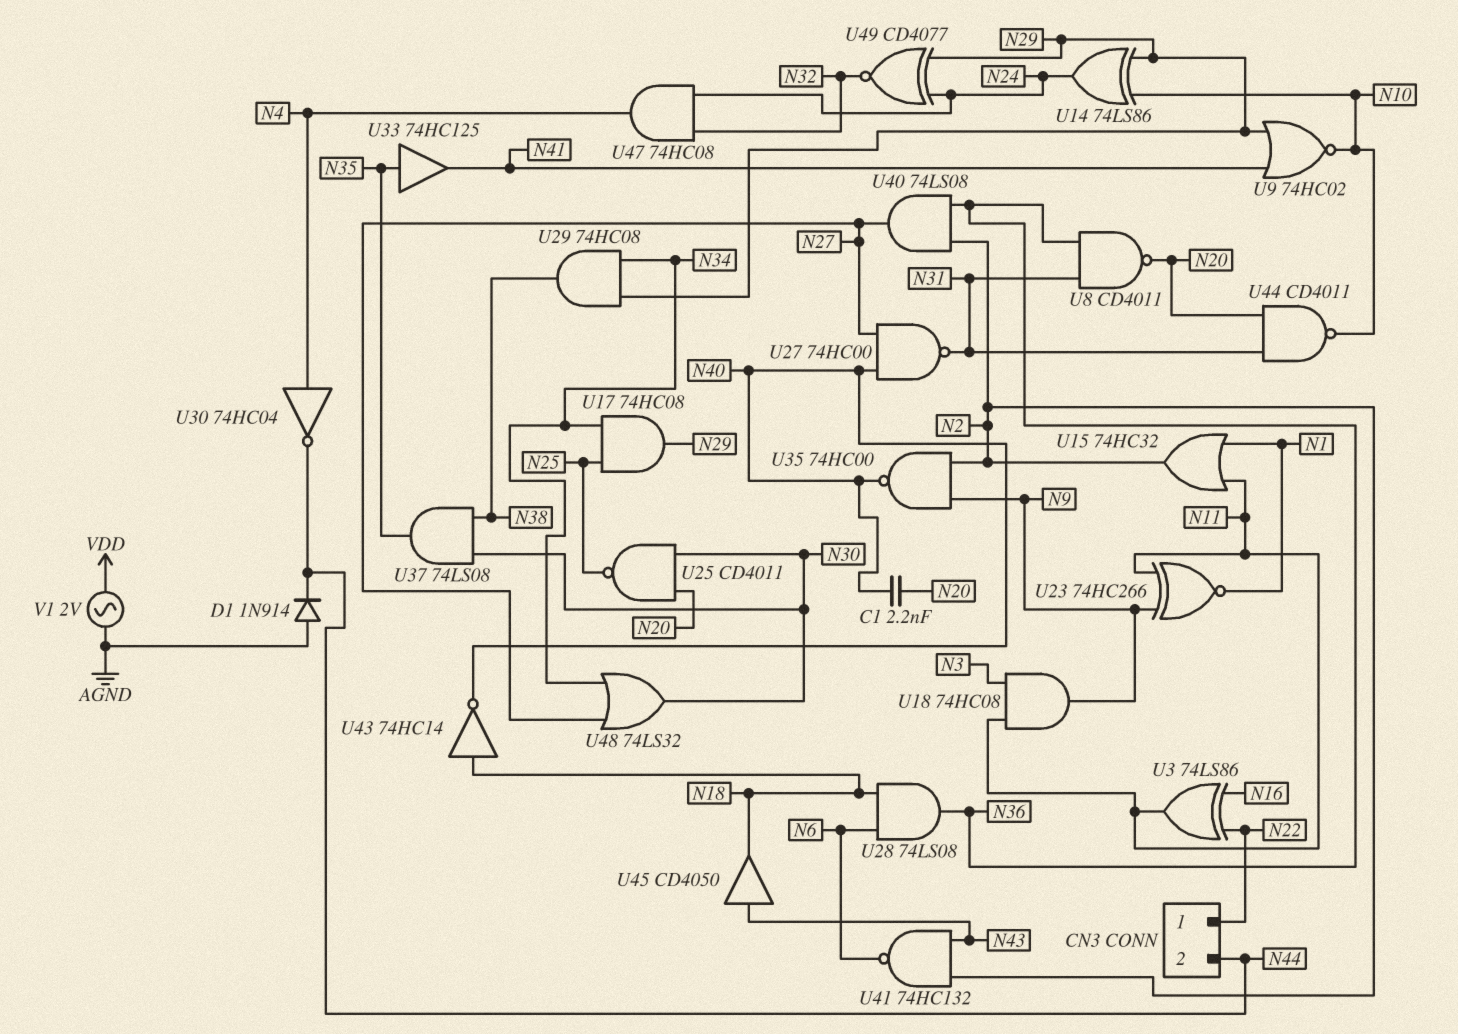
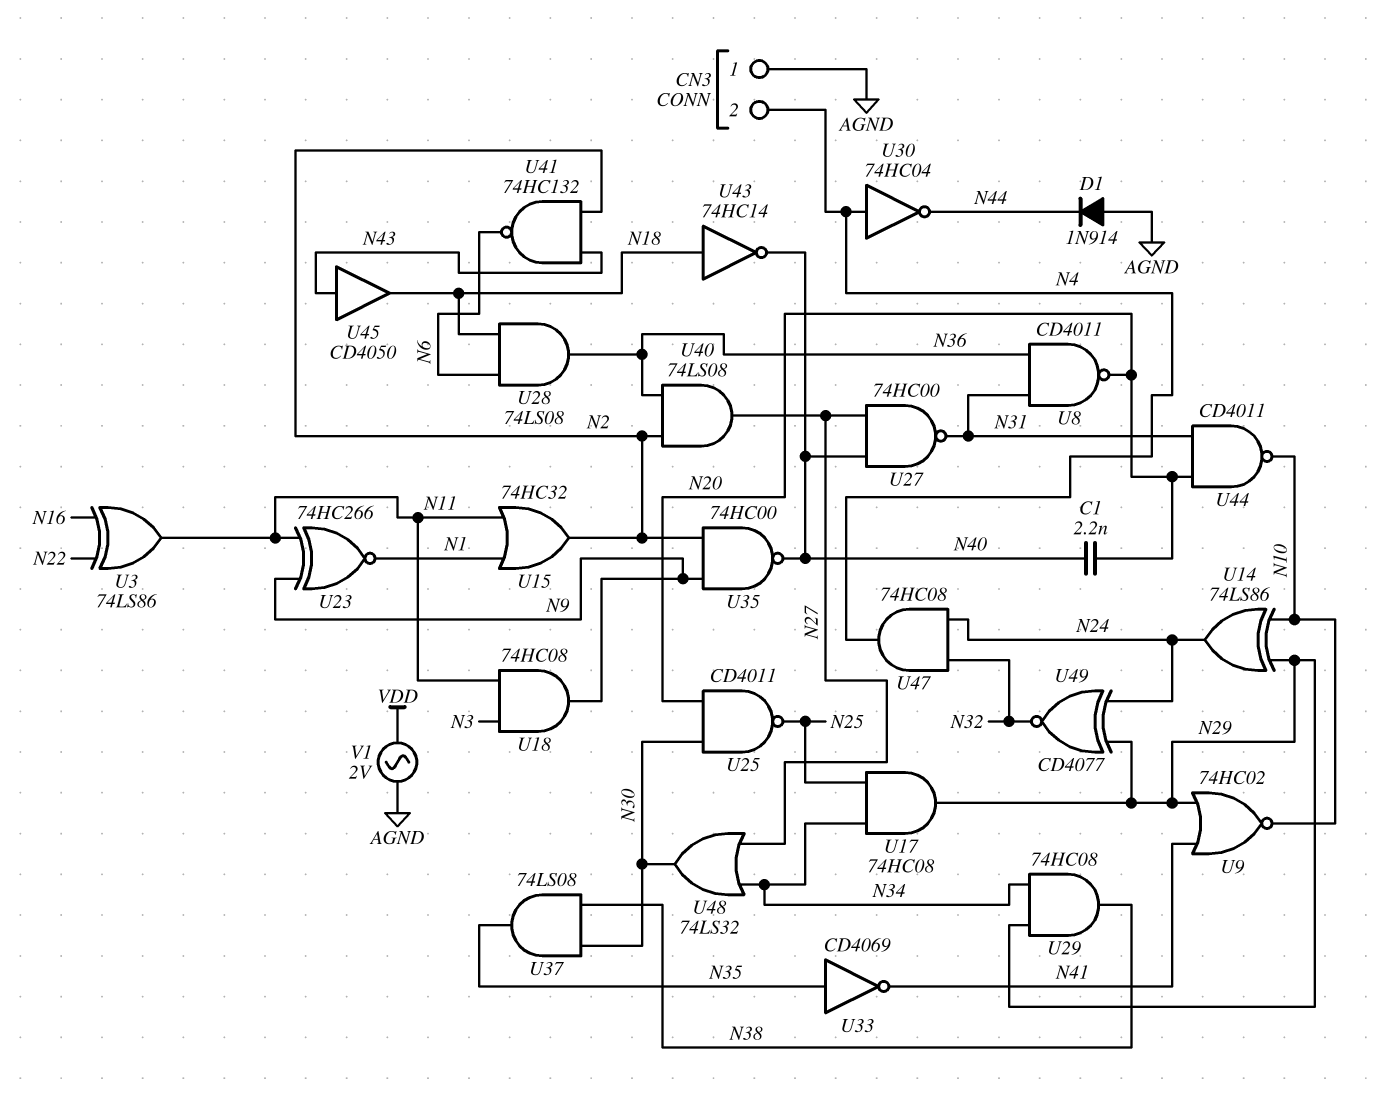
CN3 pin 1: N22 -> AGND
CN3 pin 2: N44 -> N4
U33: buffer 74HC125 (in N35, out N41) -> NOT CD4069 (in N35, out N41)

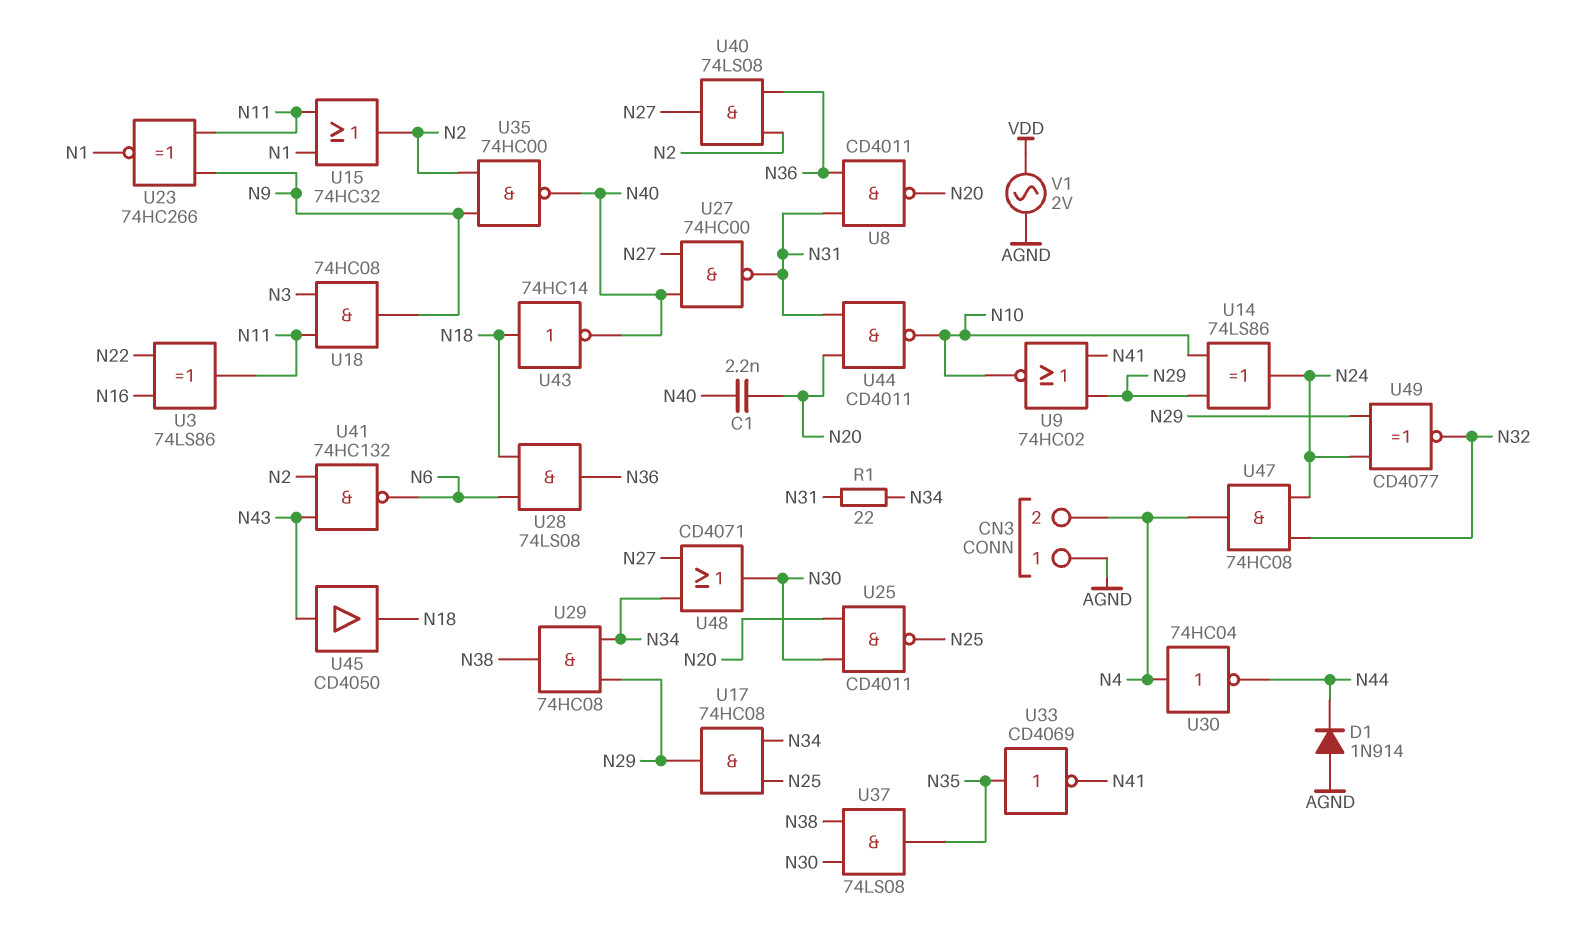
R1: none -> 22 (N31, N34)
U48: OR 74LS32 (in N27, in N34, out N30) -> OR CD4071 (in N27, in N34, out N30)

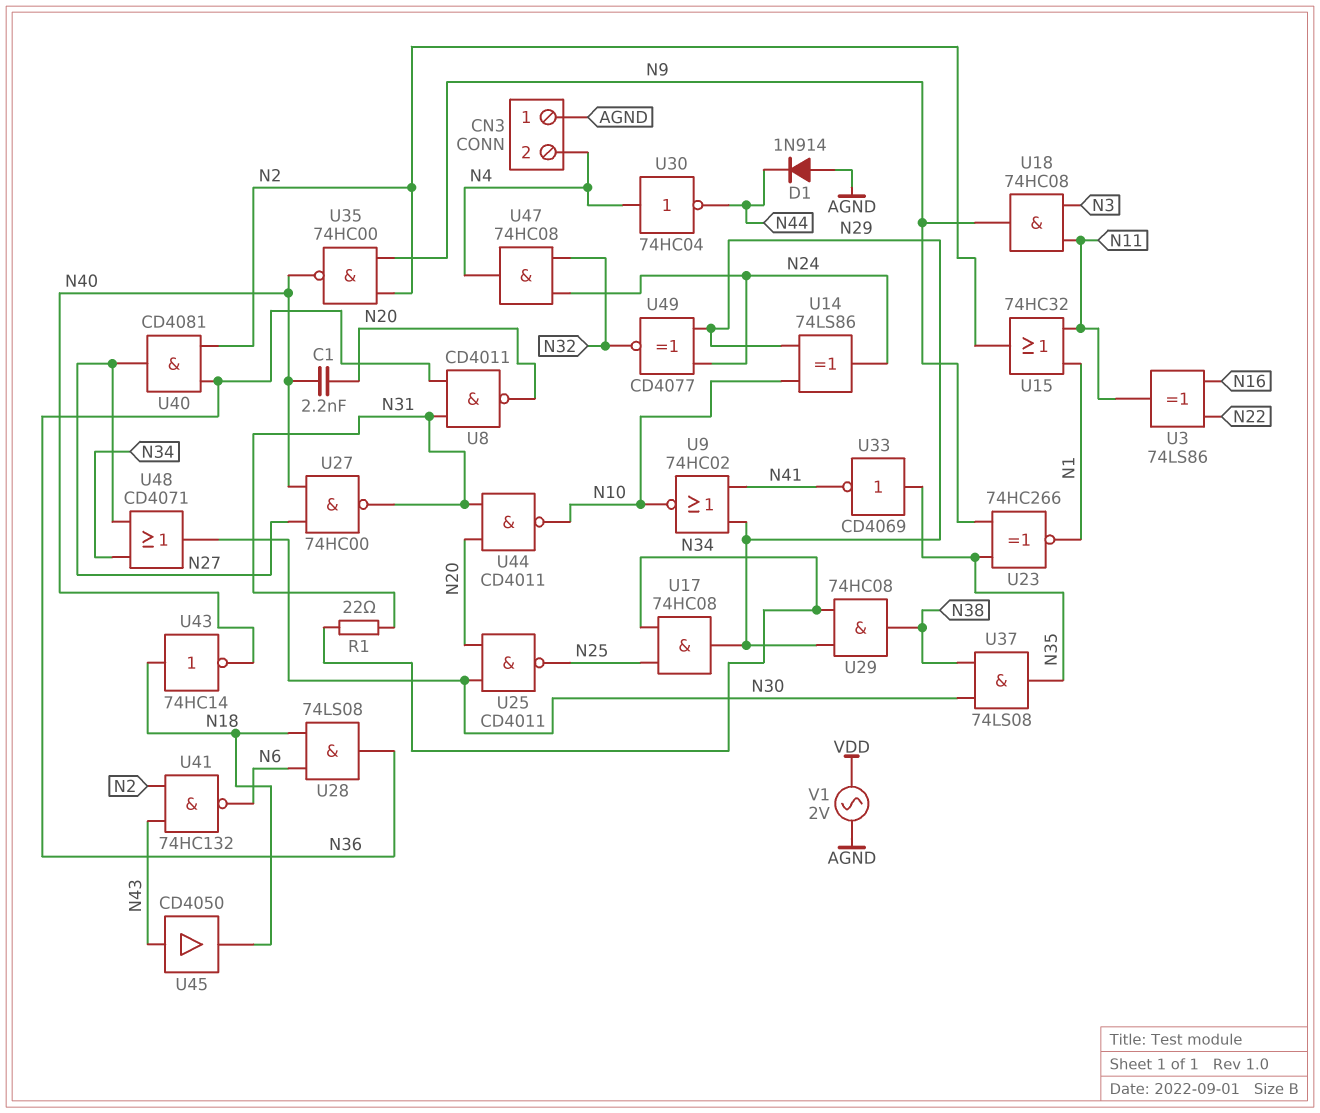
U23: XNOR 74HC266 (in N9, in N11, out N1) -> XNOR 74HC266 (in N9, in N35, out N1)
U40: AND 74LS08 (in N2, in N36, out N27) -> AND CD4081 (in N2, in N36, out N27)

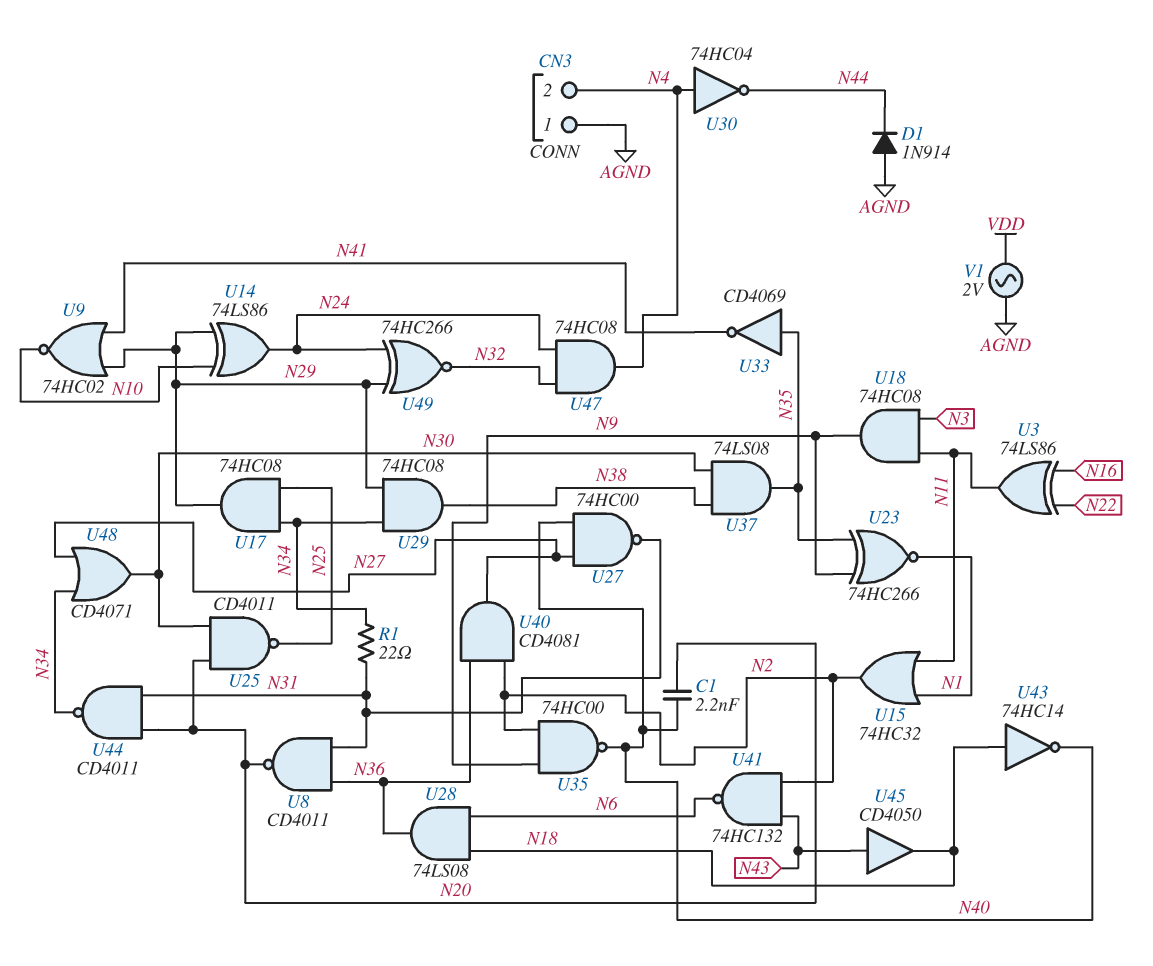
U44: NAND CD4011 (in N20, in N31, out N10) -> NAND CD4011 (in N20, in N31, out N34)
U49: XNOR CD4077 (in N24, in N29, out N32) -> XNOR 74HC266 (in N24, in N29, out N32)

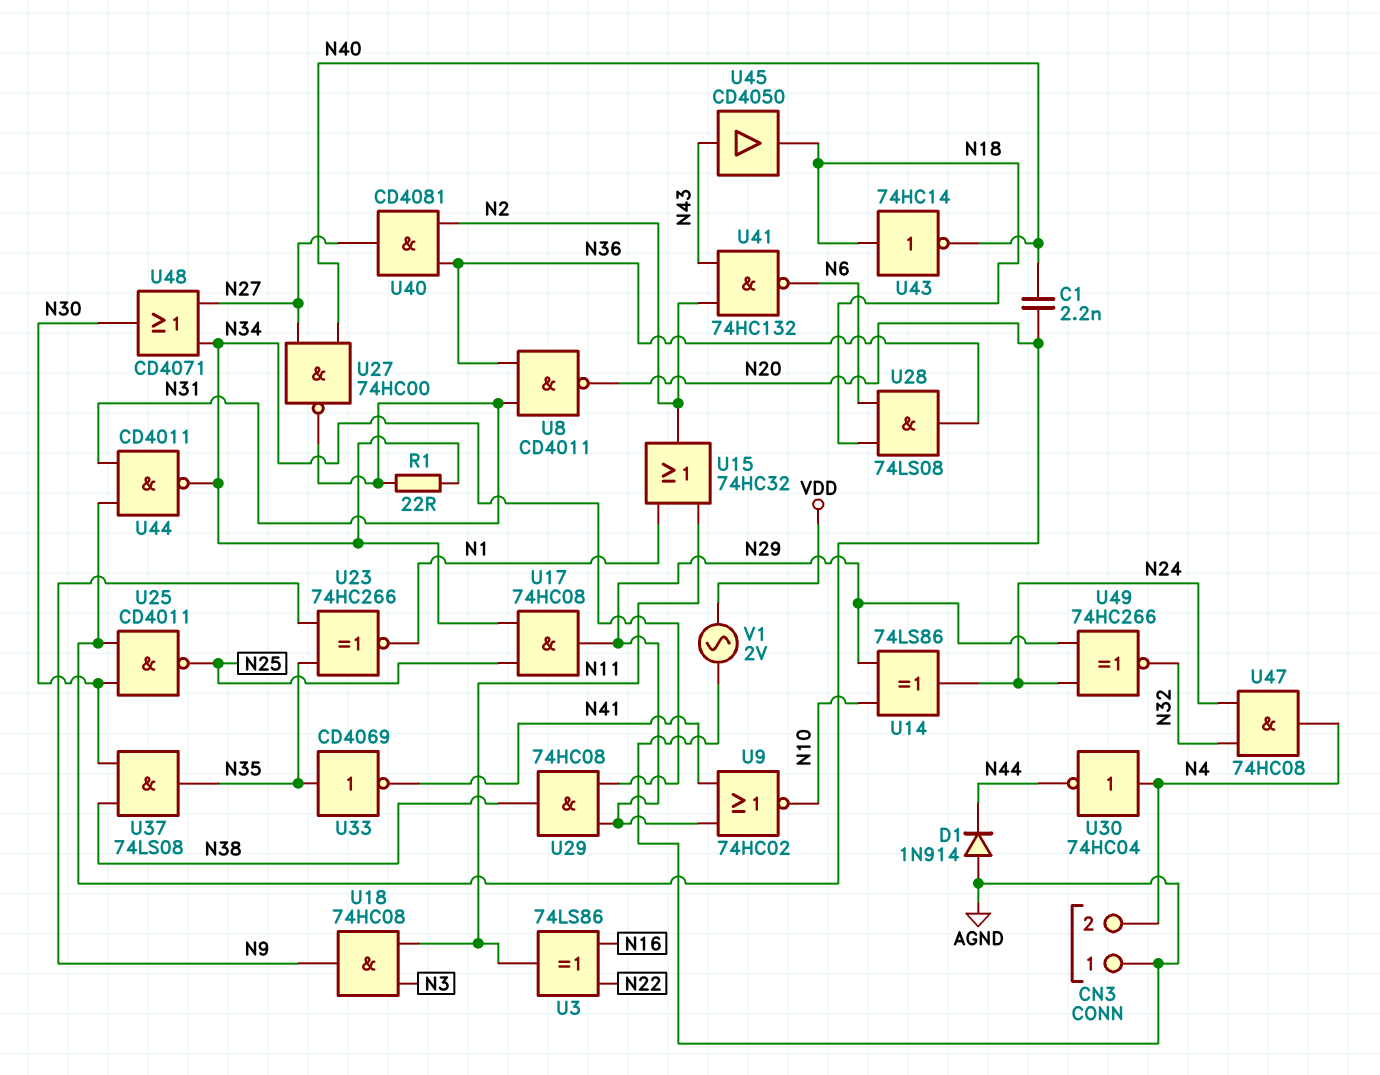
U35: NAND 74HC00 (in N2, in N9, out N40) -> none

